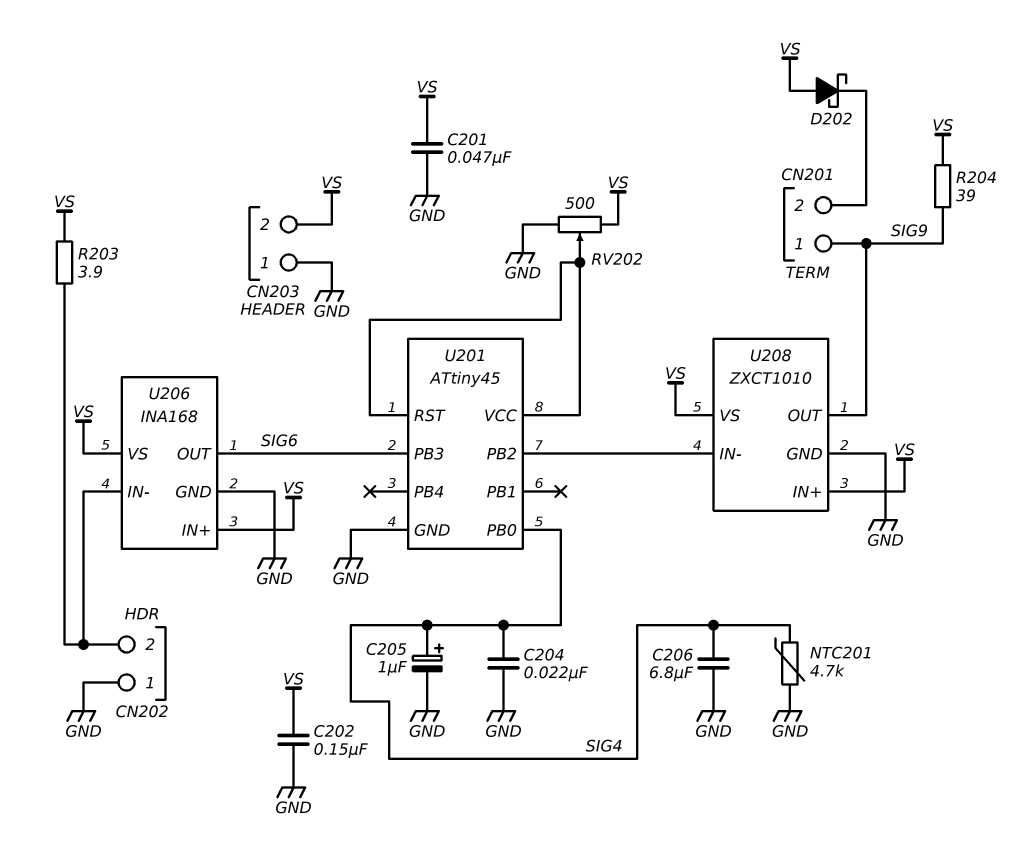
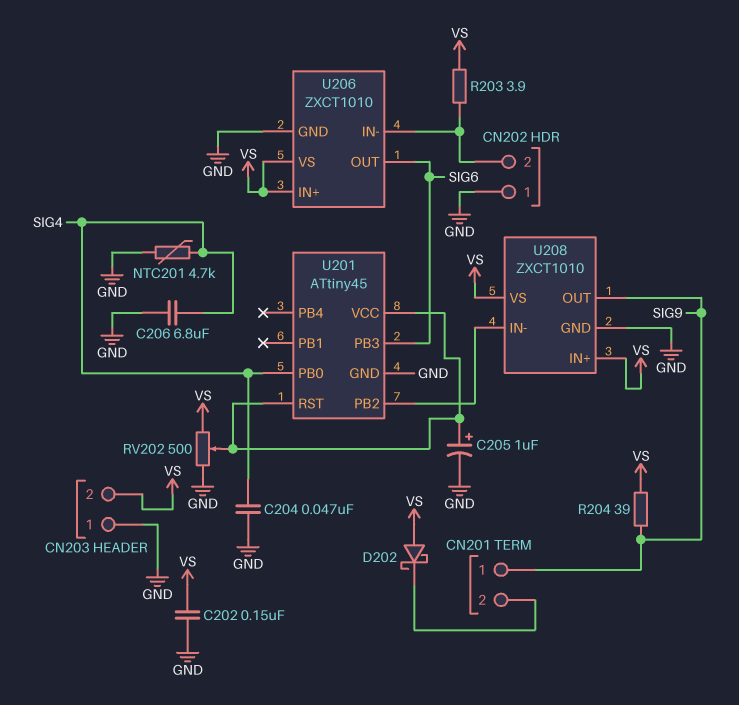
C201: 47nF (GND, VS) -> none
C204: 22nF (GND, SIG4) -> 47nF (GND, SIG4)
C205: 1uF (plus SIG4, minus GND) -> 1uF (plus U201/RST, minus GND)
U206: INA168 -> ZXCT1010

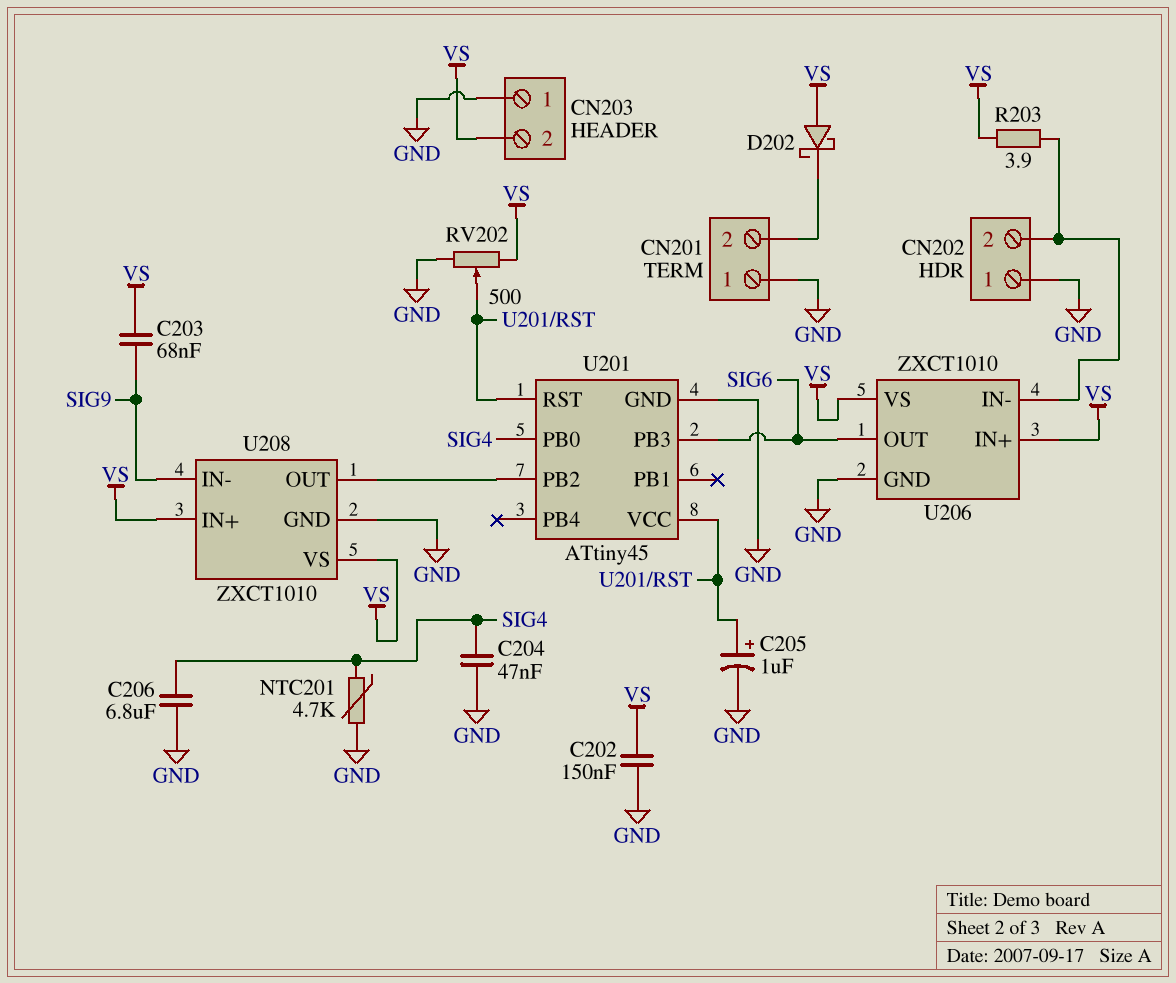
C203: none -> 68nF (SIG9, VS)
CN201 pin 1: SIG9 -> GND
R204: 39 (SIG9, VS) -> none
U208 pin IN-: U201/PB2 -> SIG9
U208 pin OUT: SIG9 -> U201/PB2

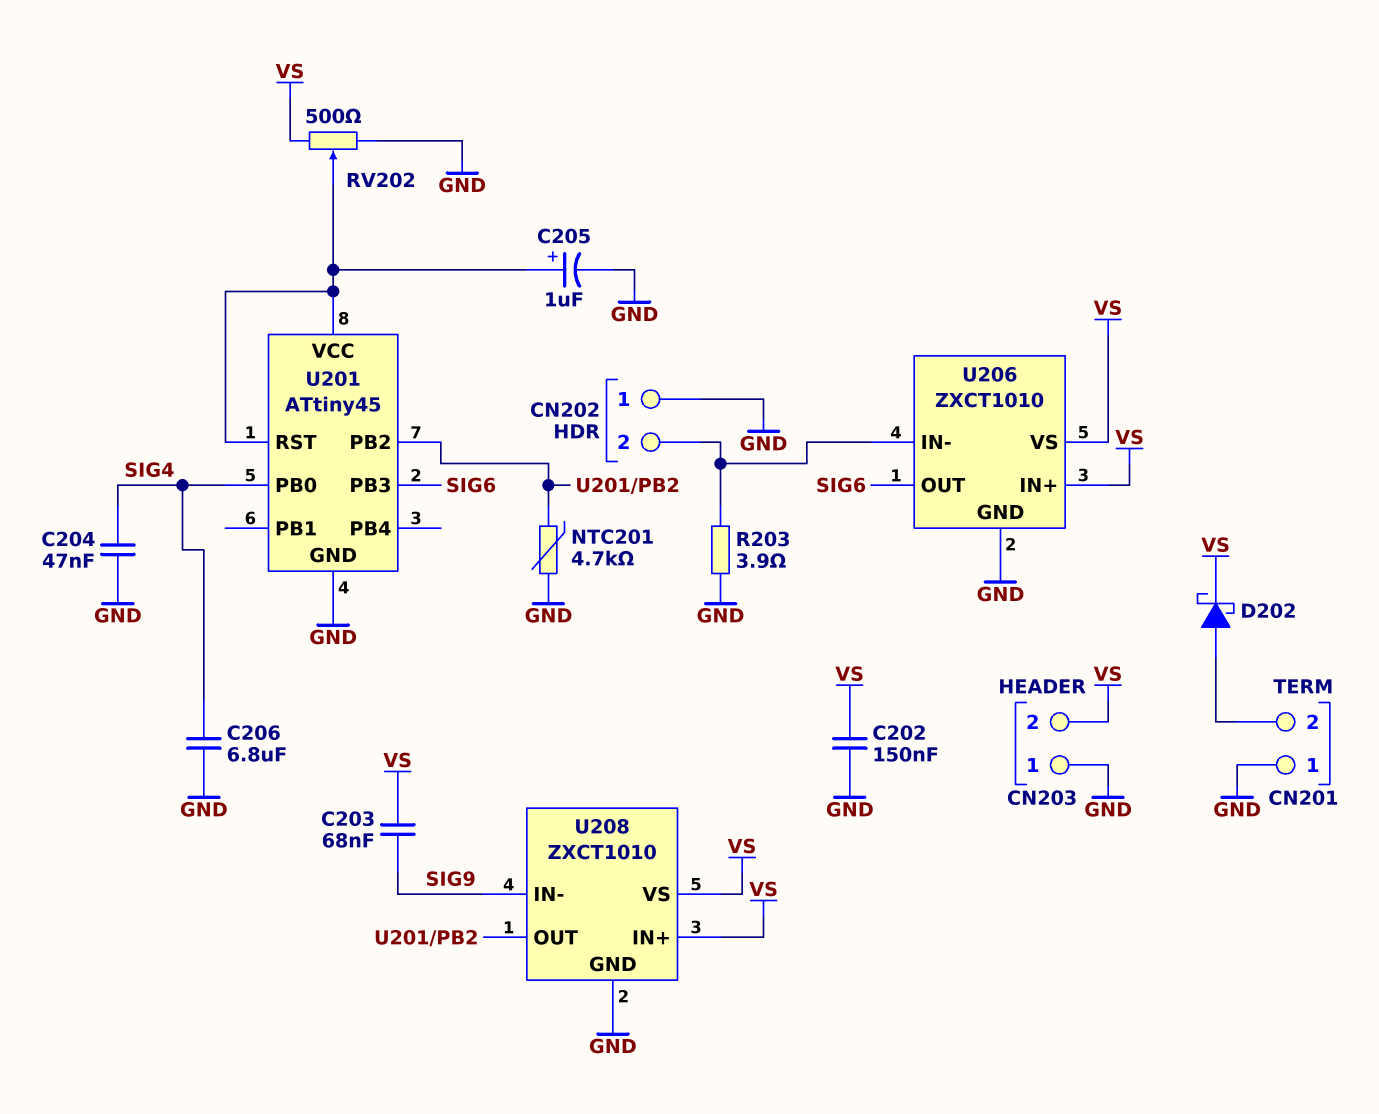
D202: schottky (A VS, K CN201/2) -> schottky (A CN201/2, K VS)
NTC201: 4.7k (GND, SIG4) -> 4.7k (GND, U201/PB2)
R203: 3.9 (CN202/2, VS) -> 3.9 (CN202/2, GND)

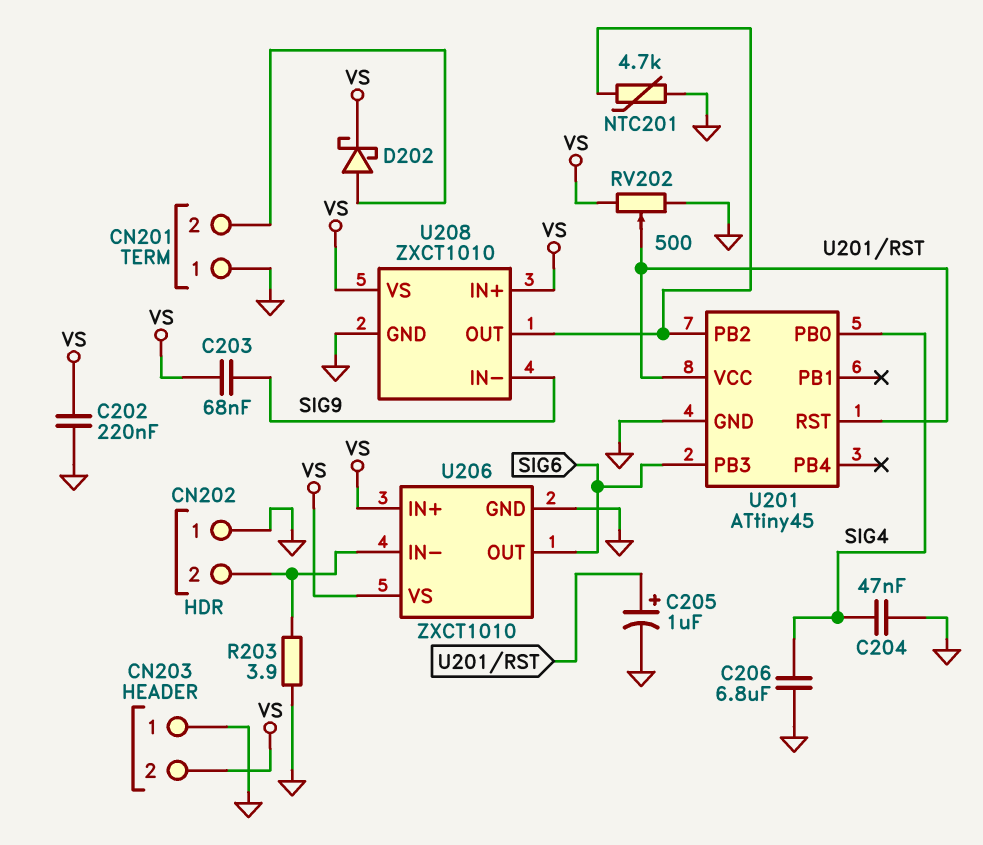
C202: 150nF (GND, VS) -> 220nF (GND, VS)

